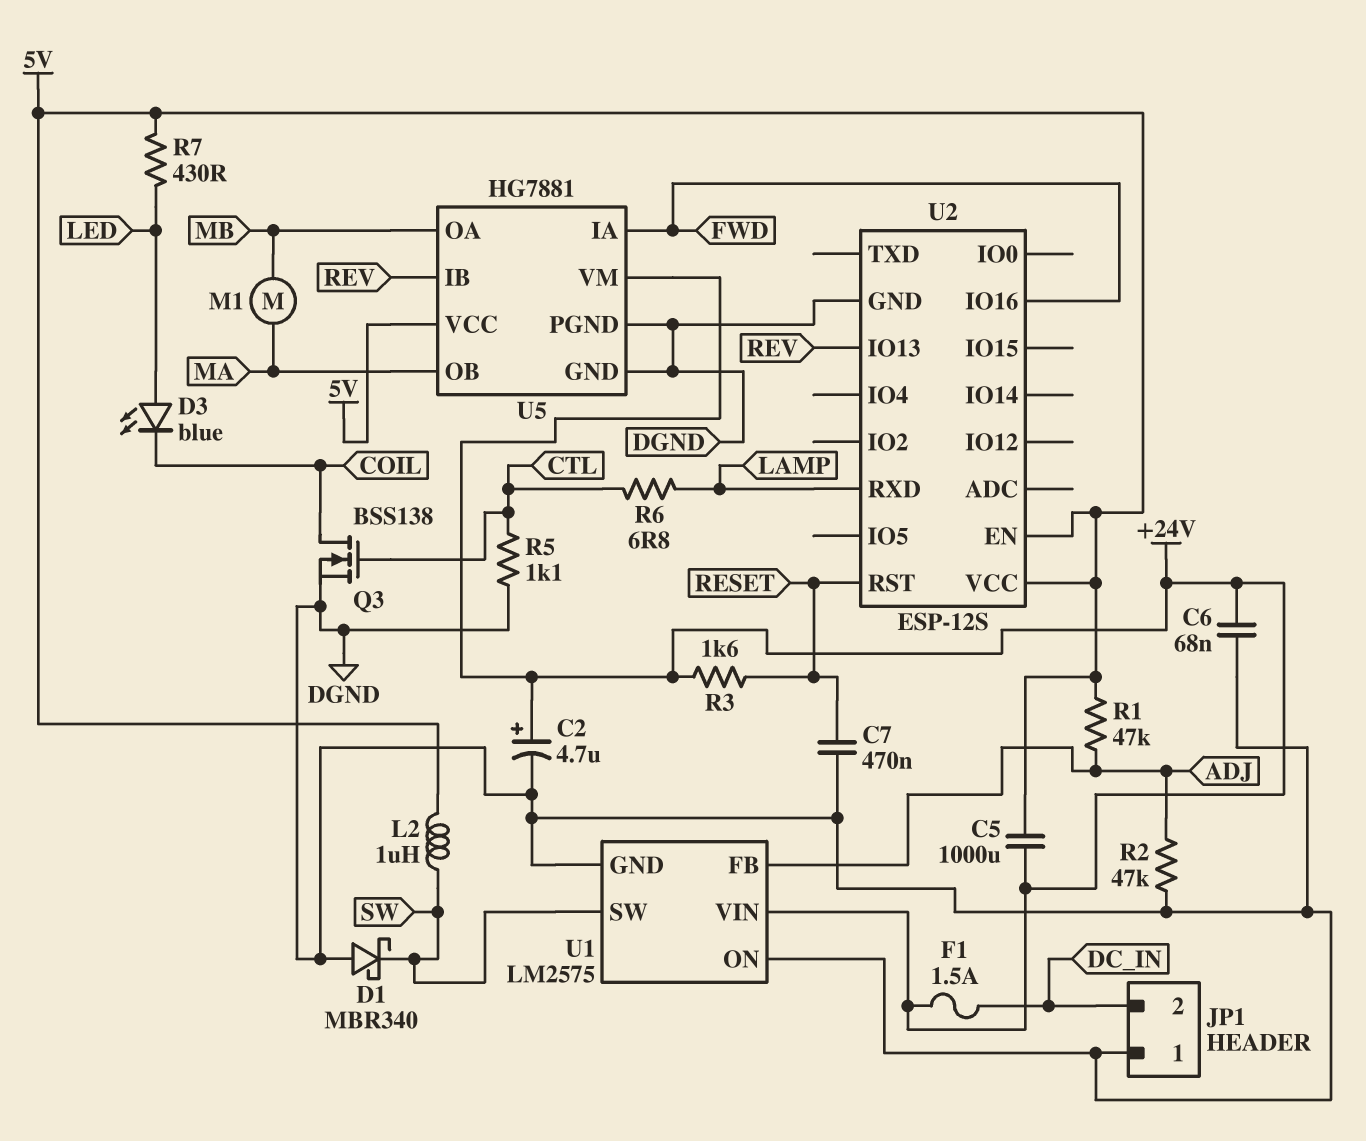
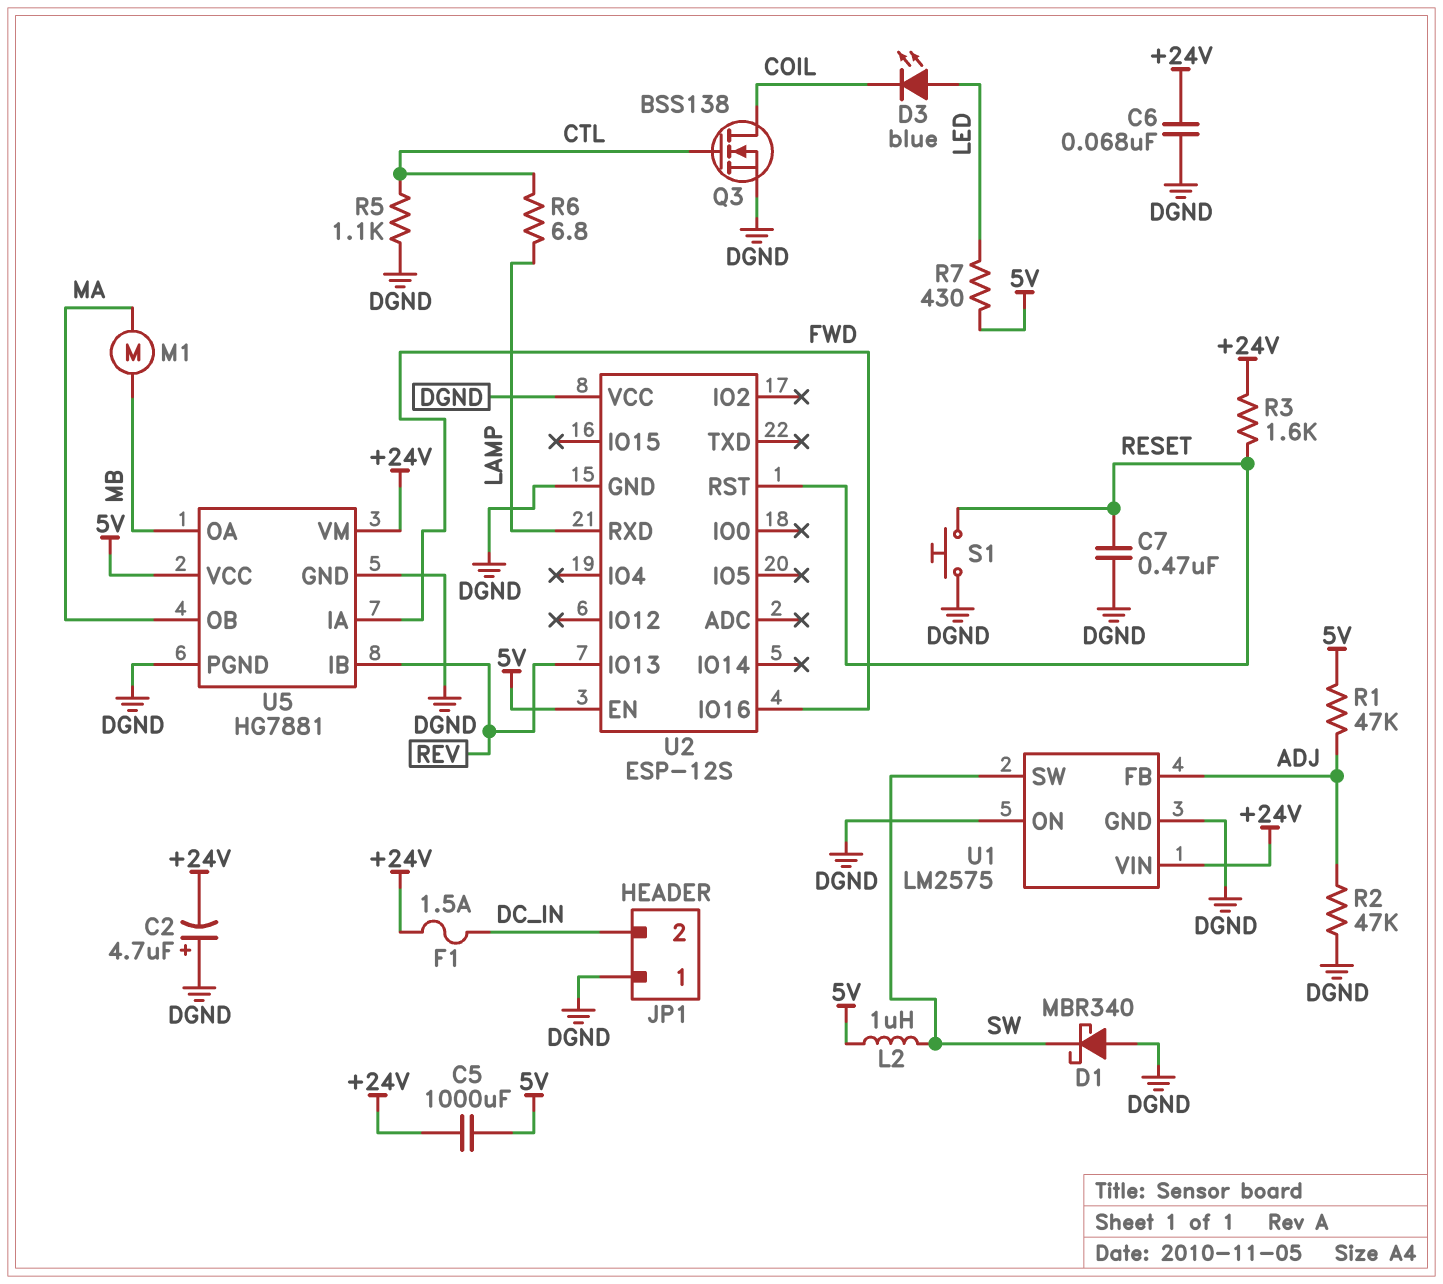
C2: 4.7uF (plus +24V, minus DGND) -> 4.7uF (plus DGND, minus +24V)
S1: none -> button (DGND, RESET)
U2 pin VCC: 5V -> DGND

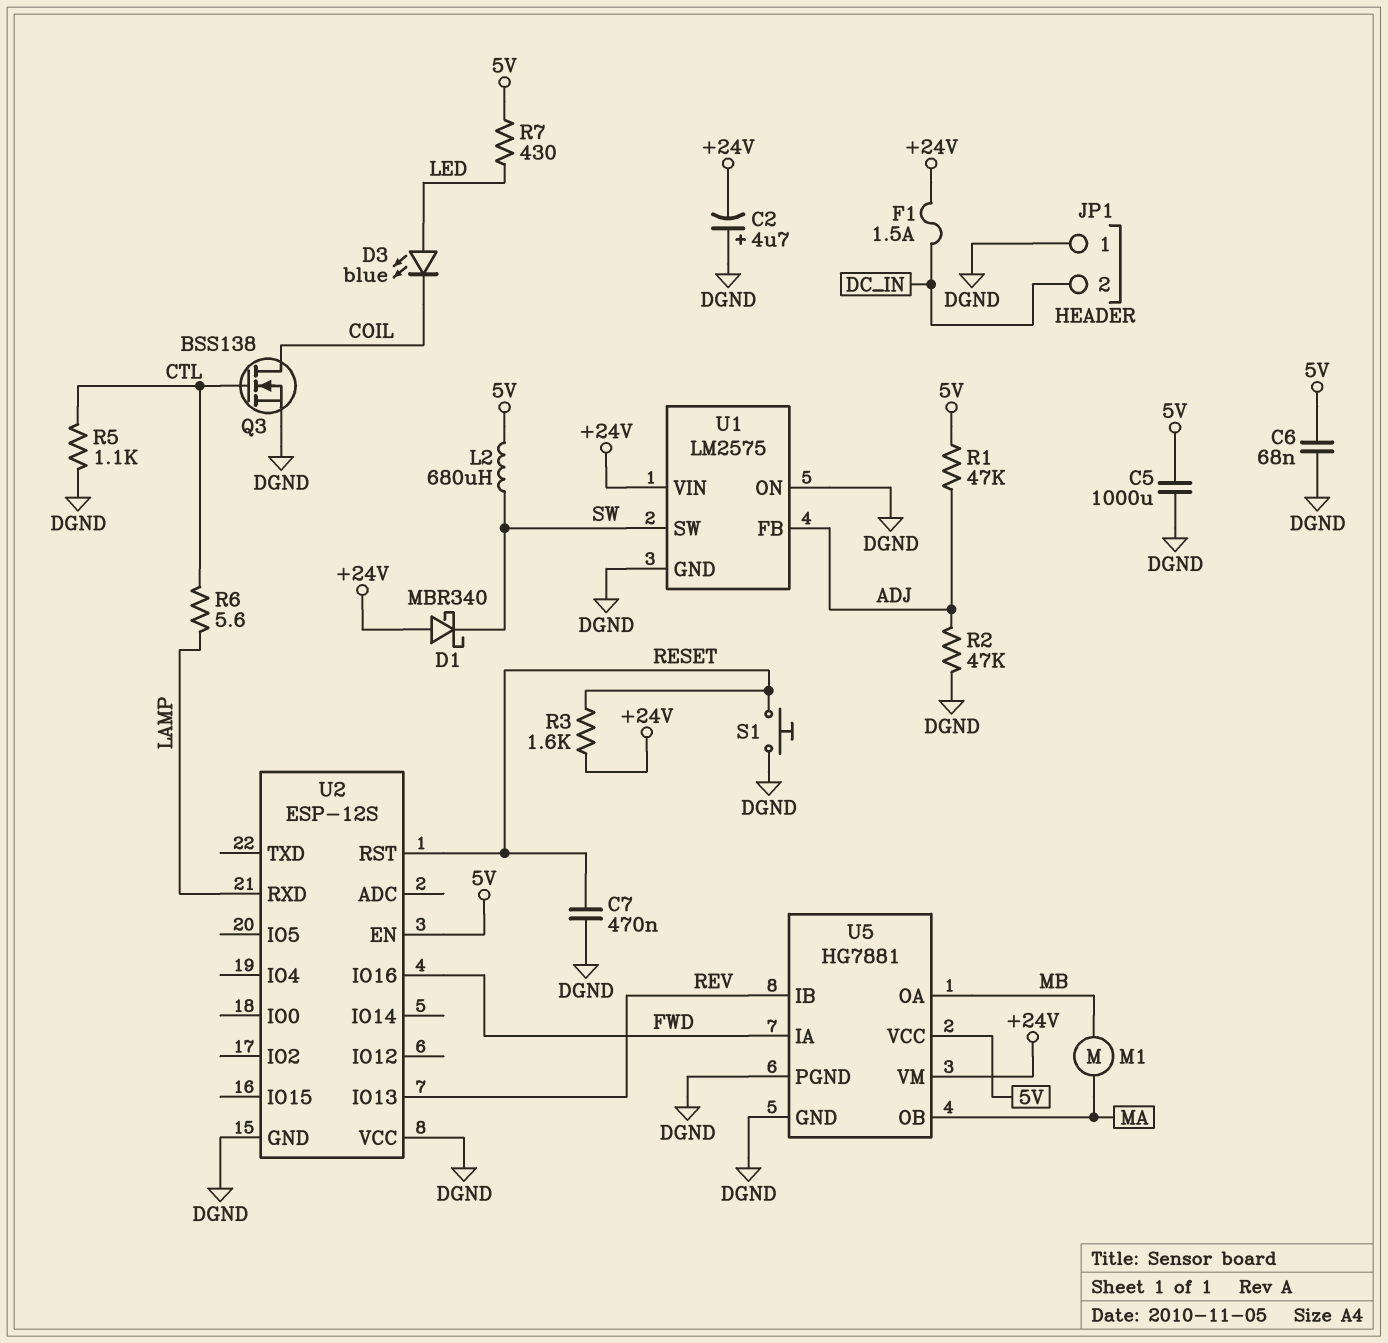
C5: 1000uF (+24V, 5V) -> 1000uF (5V, DGND)
C6: 68nF (+24V, DGND) -> 68nF (5V, DGND)
D1: schottky MBR340 (A DGND, K SW) -> schottky MBR340 (A +24V, K SW)
L2: 1uH (5V, SW) -> 680uH (5V, SW)
R6: 6.8 (CTL, LAMP) -> 5.6 (CTL, LAMP)

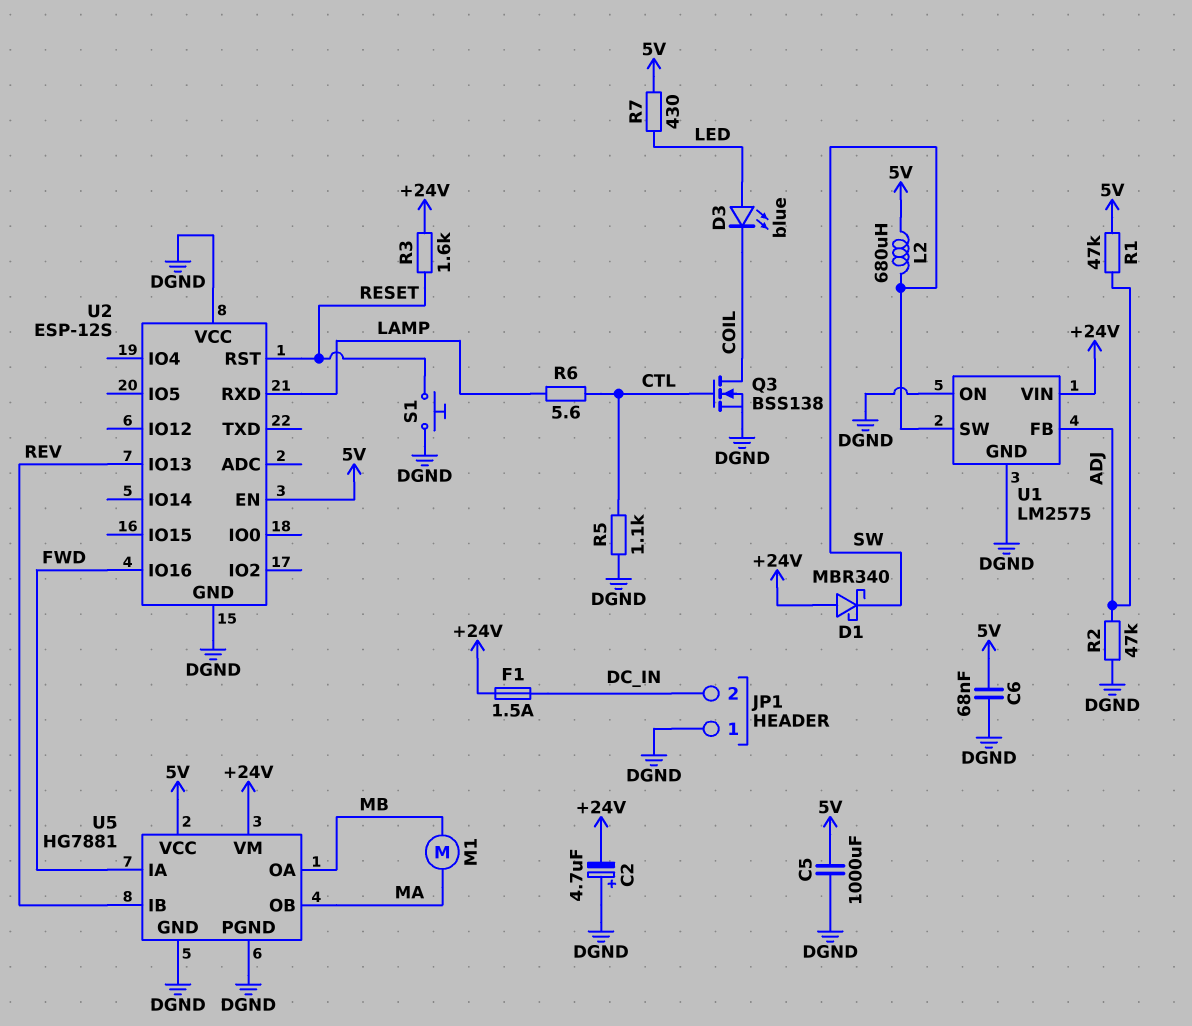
C7: 470nF (DGND, RESET) -> none

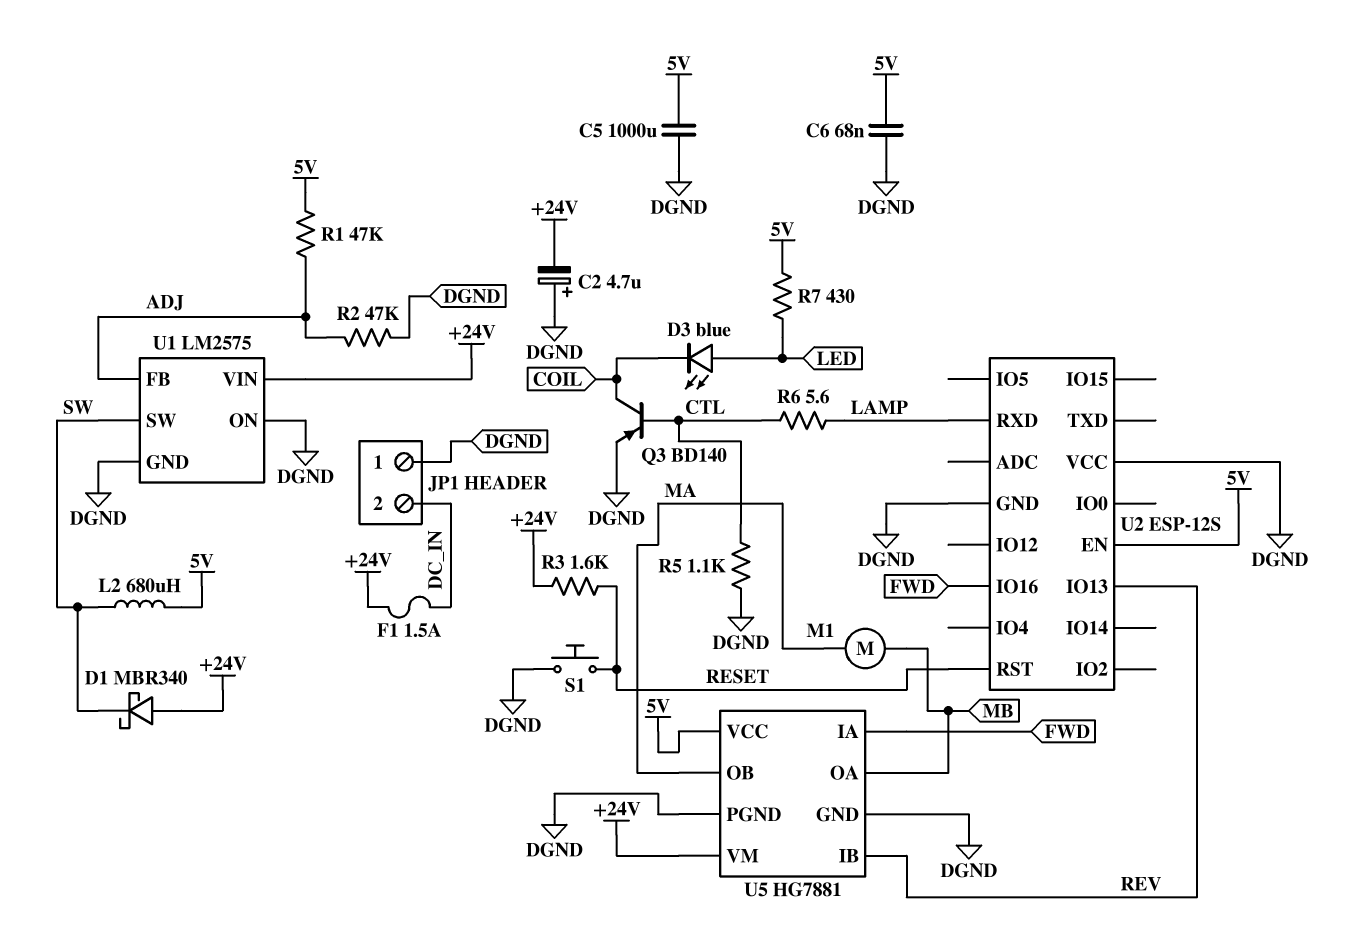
Q3: NMOS BSS138 (G CTL, D COIL, S DGND) -> PNP BD140 (B CTL, C COIL, E DGND)

